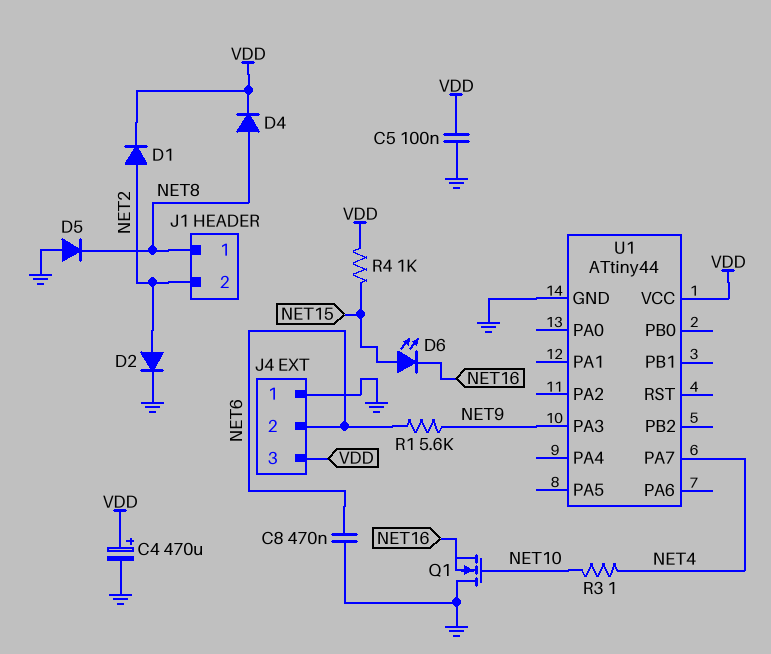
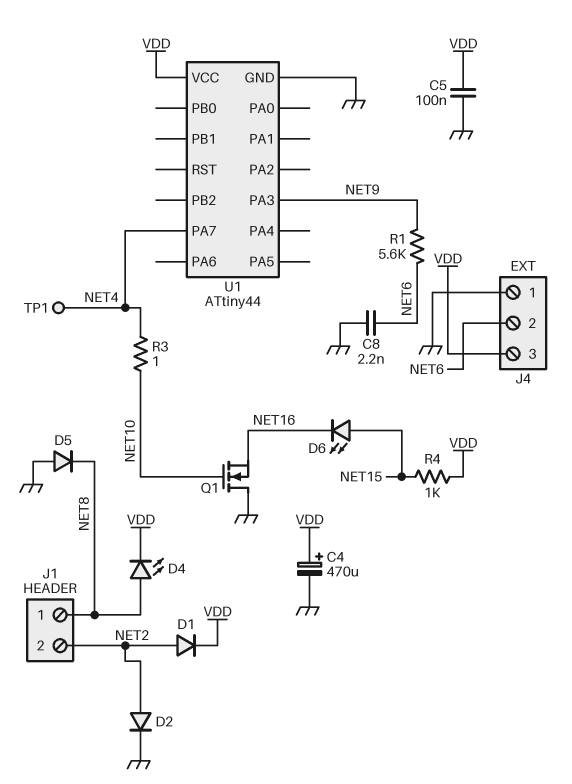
C8: 470nF (GND, NET6) -> 2.2nF (GND, NET6)
D4: diode (A NET8, K VDD) -> LED (A NET8, K VDD)
TP1: none -> test point (NET4)

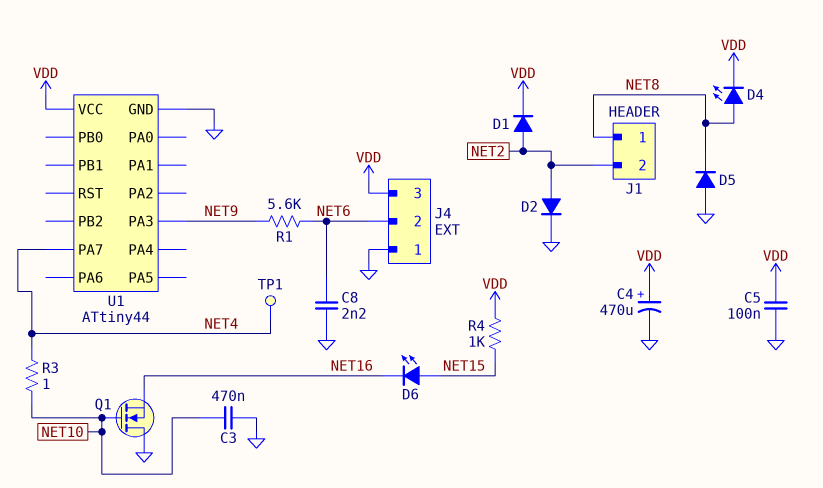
C3: none -> 470nF (GND, NET10)

